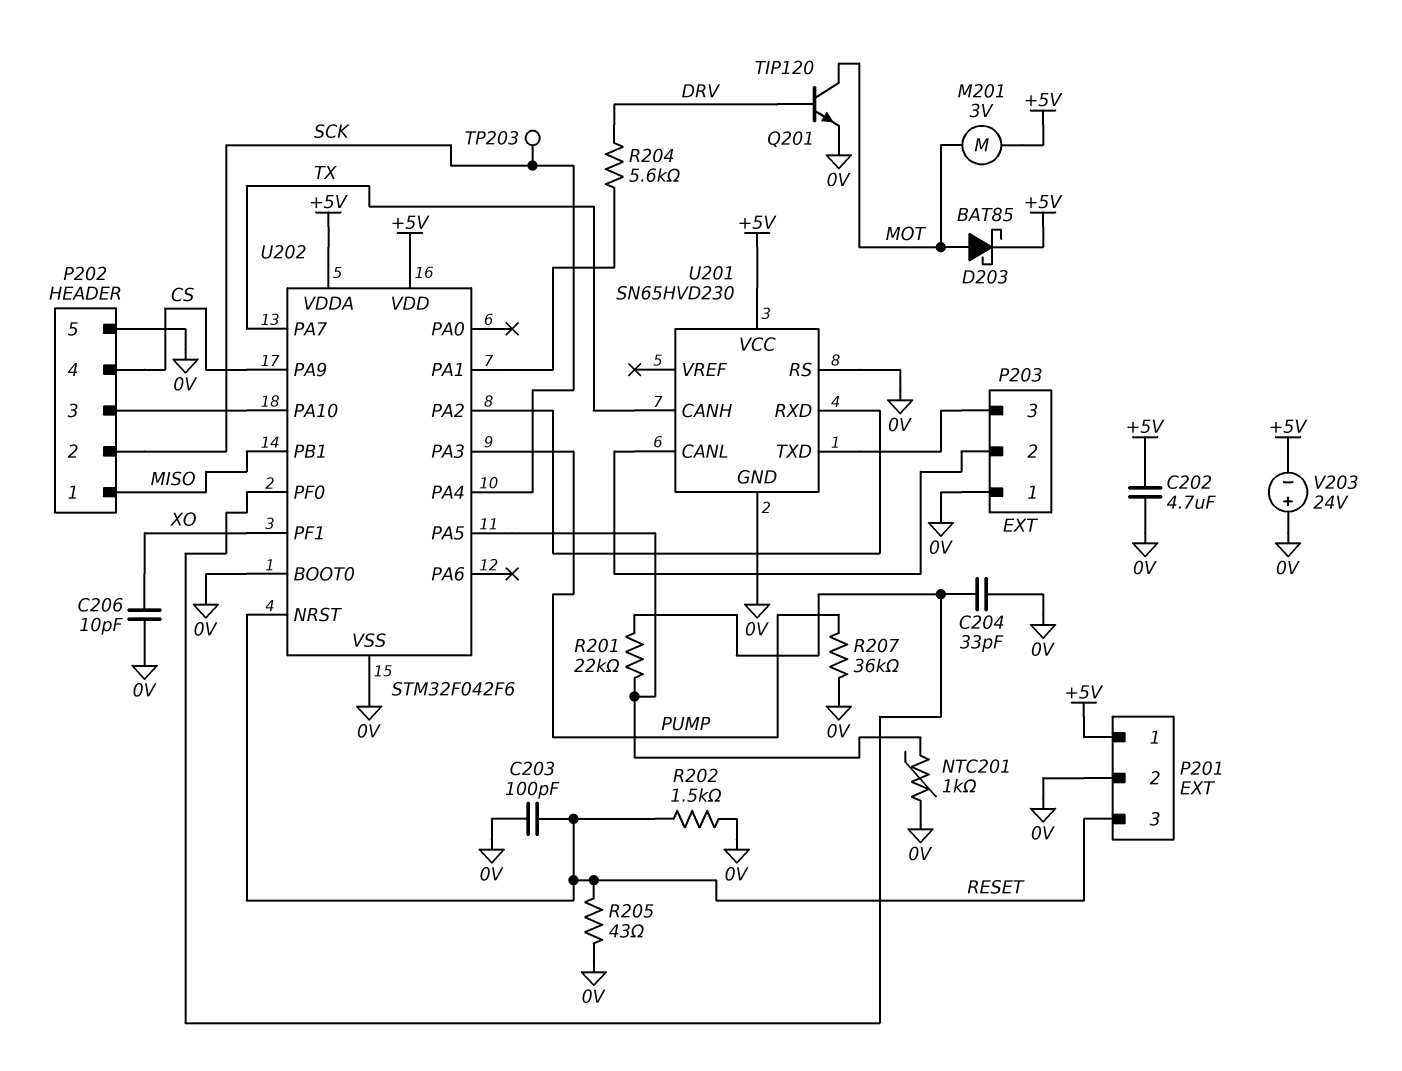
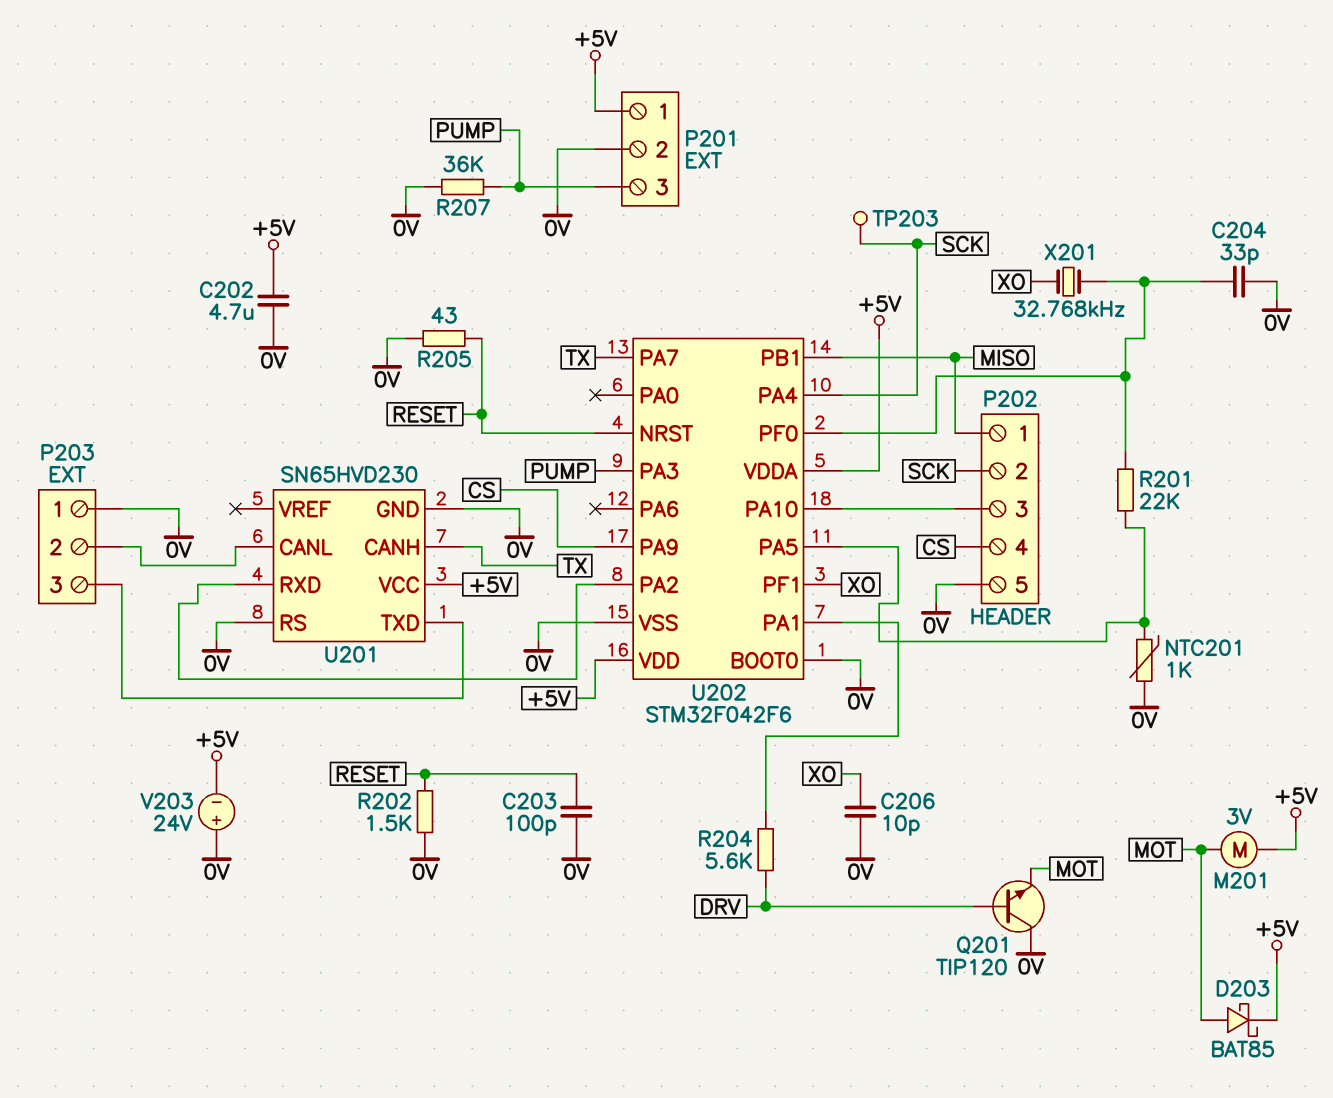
P201 pin 3: RESET -> PUMP
Q201: NPN TIP120 (B DRV, C MOT, E 0V) -> NPN TIP120 (B DRV, C 0V, E MOT)
X201: none -> 32.768kHz (U202/PF0, XO)

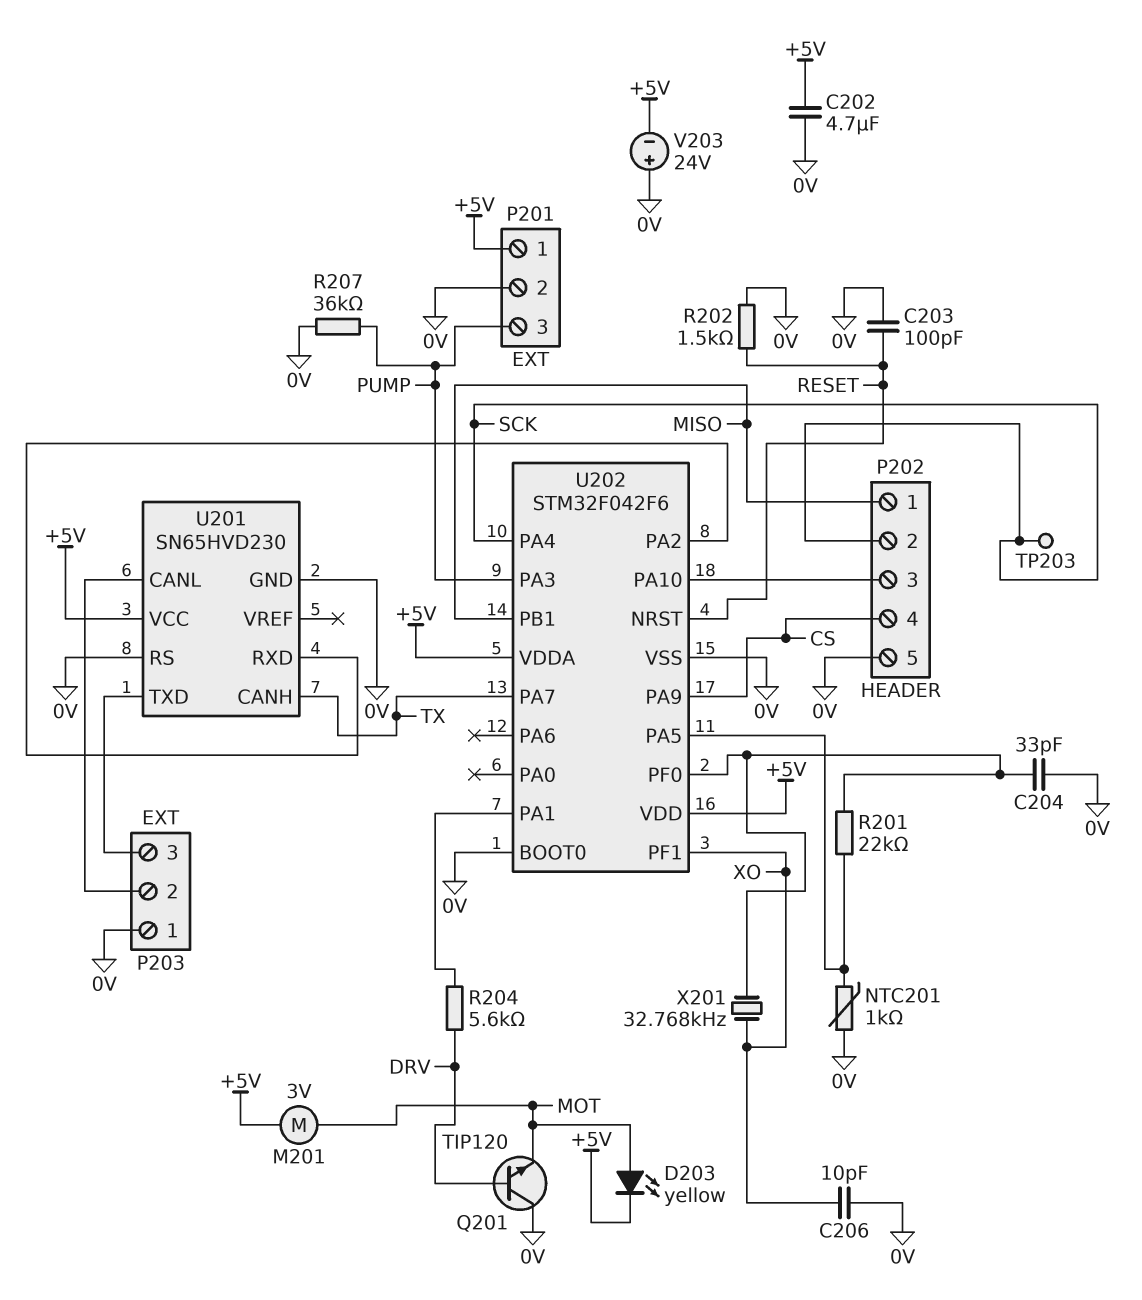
D203: schottky BAT85 (A MOT, K +5V) -> LED yellow (A MOT, K +5V)
R205: 43 (0V, RESET) -> none

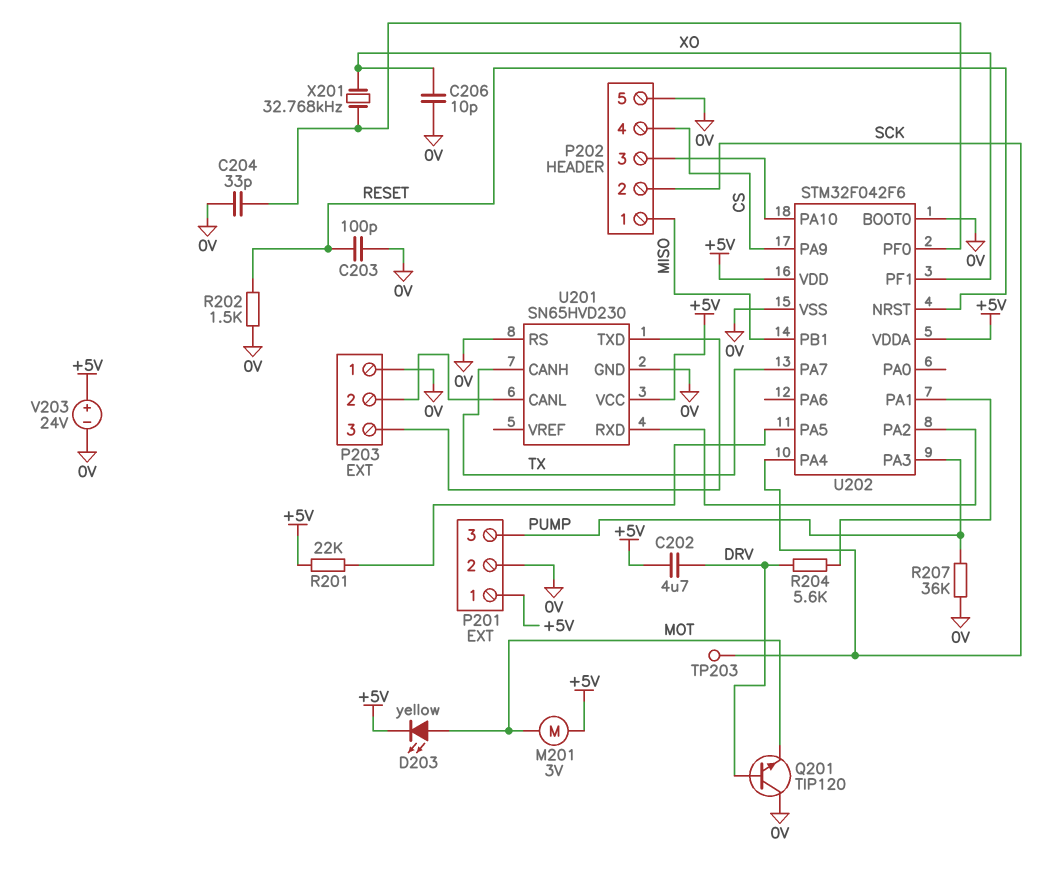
C202: 4.7uF (+5V, 0V) -> 4.7uF (+5V, DRV)
NTC201: 1k (0V, U202/PA5) -> none
R201: 22k (U202/PA5, U202/PF0) -> 22k (+5V, U202/PA5)
V203: 24V (plus 0V, minus +5V) -> 24V (plus +5V, minus 0V)

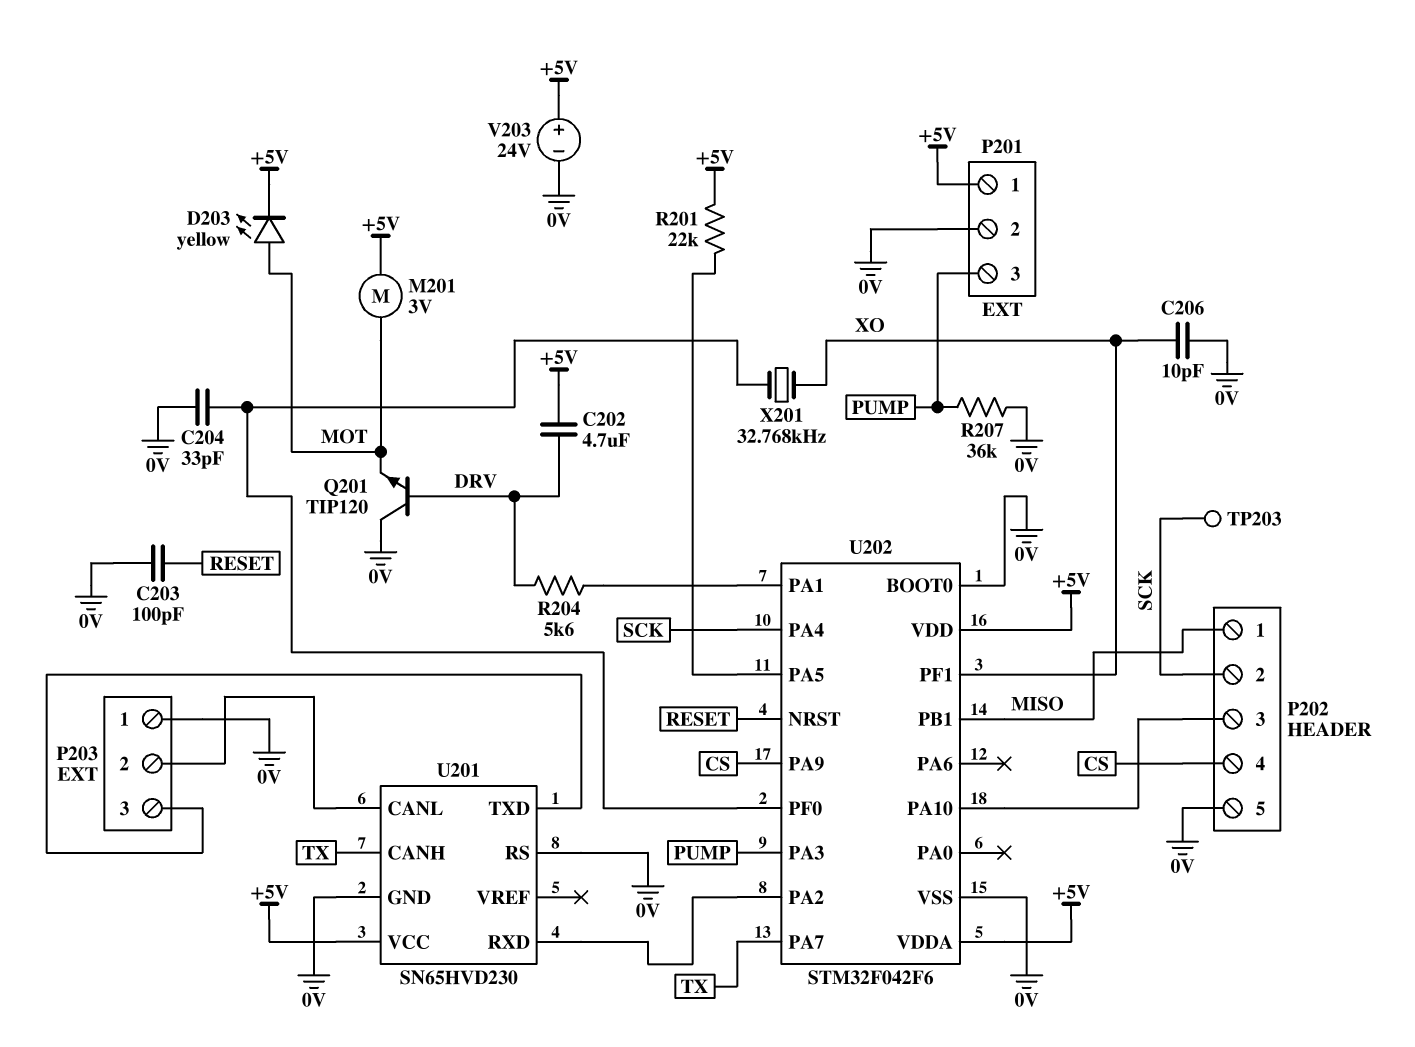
R202: 1.5k (0V, RESET) -> none

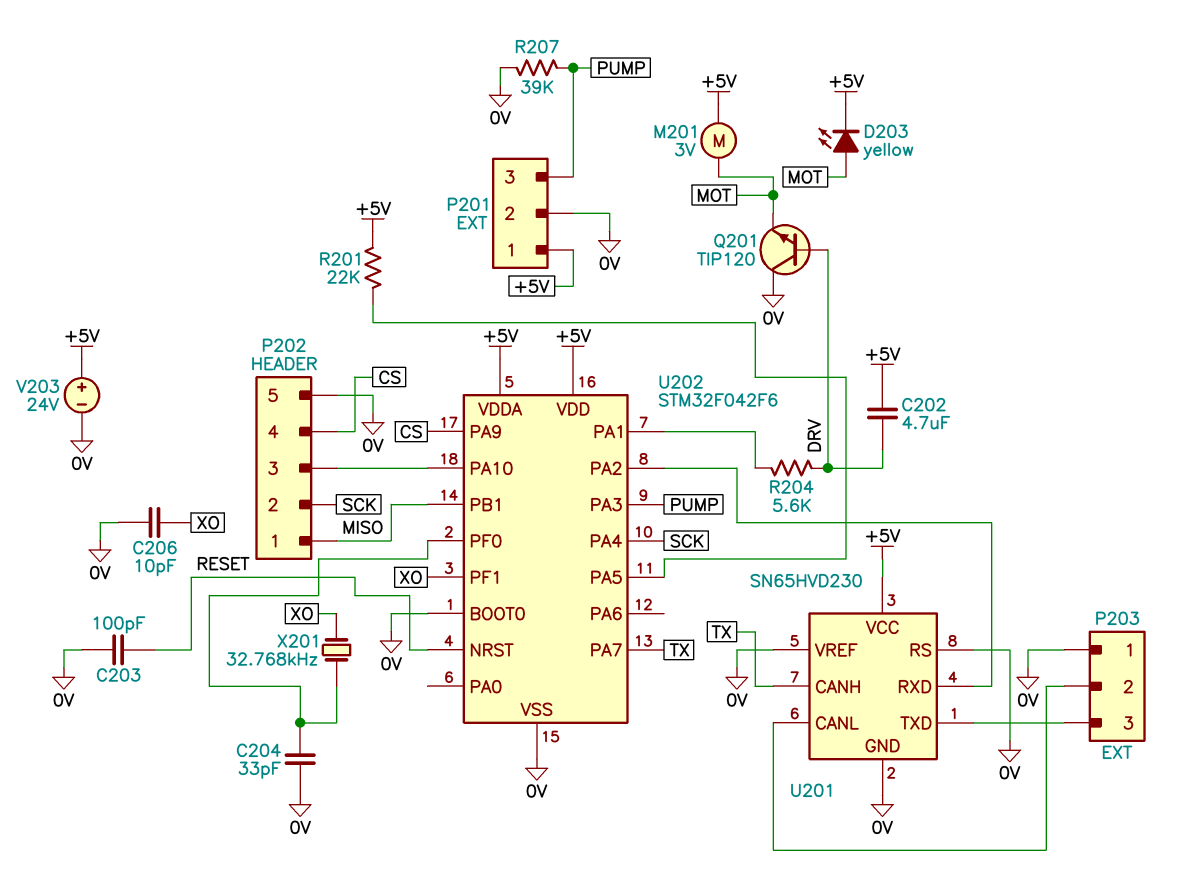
R207: 36k (0V, PUMP) -> 39k (0V, PUMP)
TP203: test point (SCK) -> none
U201 pin VREF: none -> 0V

